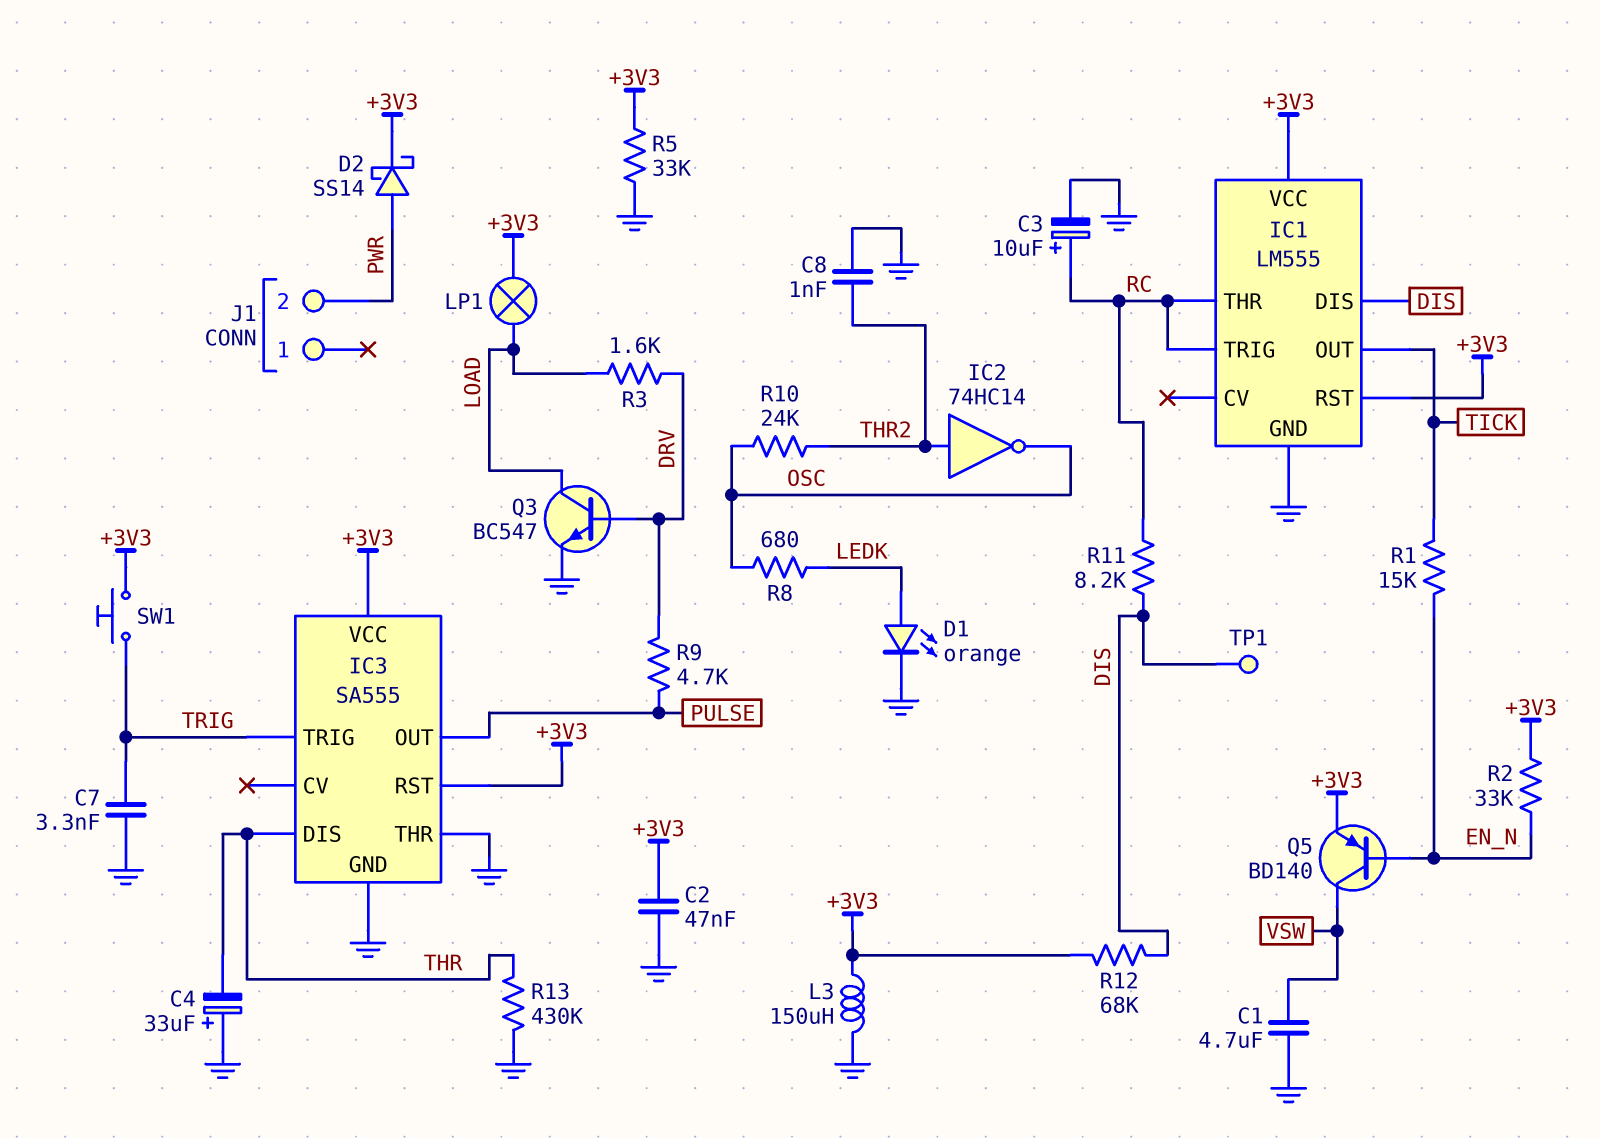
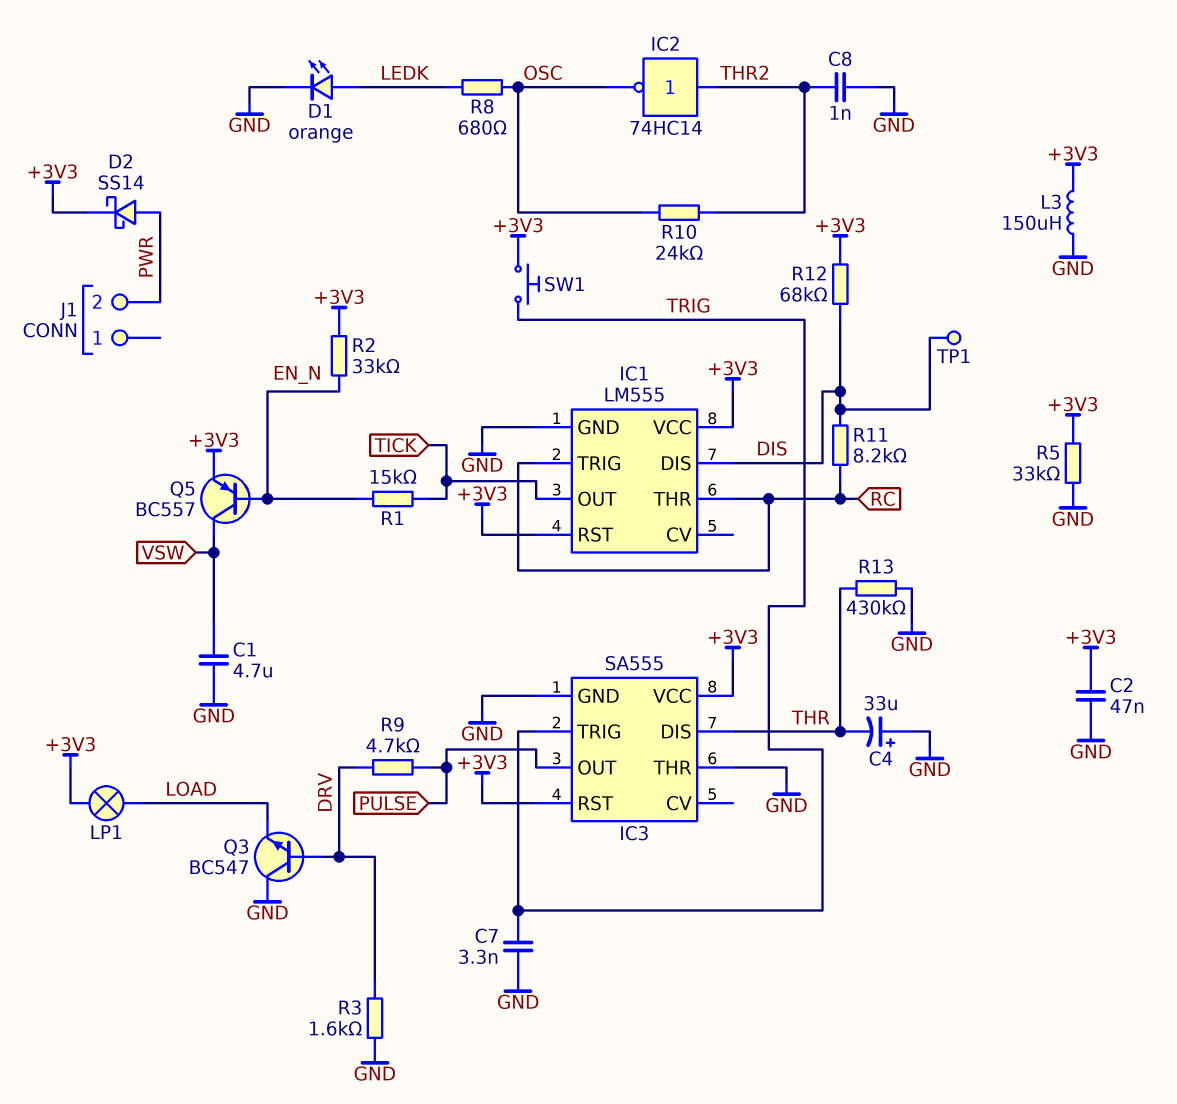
C3: 10uF (plus RC, minus GND) -> none
Q3: NPN BC547 (B DRV, C LOAD, E GND) -> NPN BC547 (B DRV, C GND, E LOAD)
Q5: PNP BD140 (B EN_N, C VSW, E +3V3) -> PNP BC557 (B EN_N, C VSW, E +3V3)
R3: 1.6k (DRV, LOAD) -> 1.6k (DRV, GND)

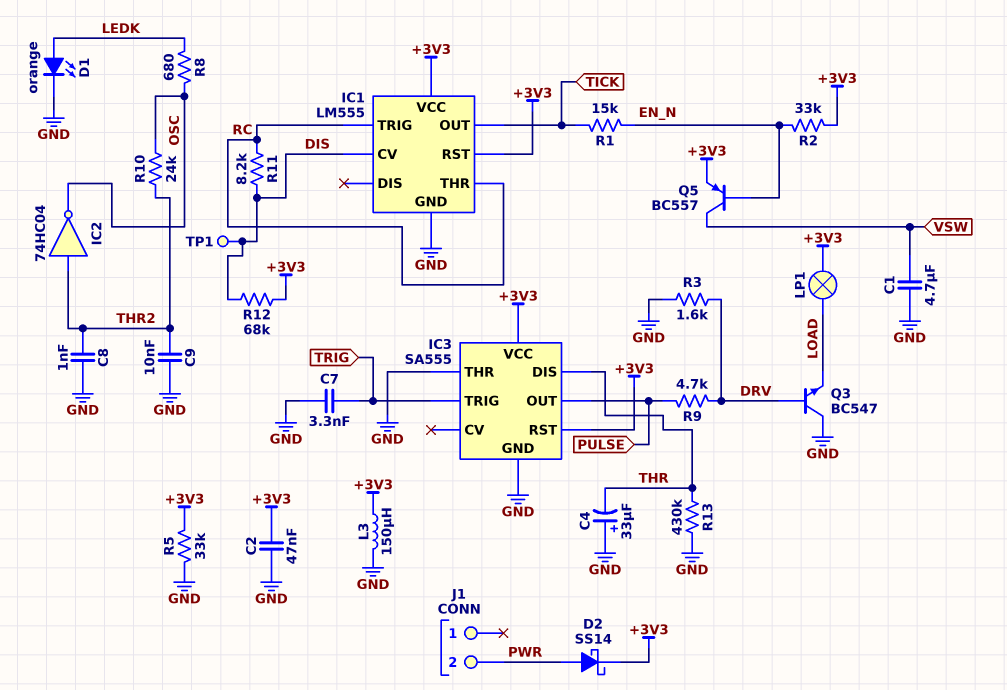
C9: none -> 10nF (GND, THR2)
IC1 pin CV: none -> DIS
IC1 pin DIS: DIS -> none
IC2: NOT 74HC14 (in THR2, out OSC) -> NOT 74HC04 (in THR2, out OSC)
SW1: button (+3V3, TRIG) -> none

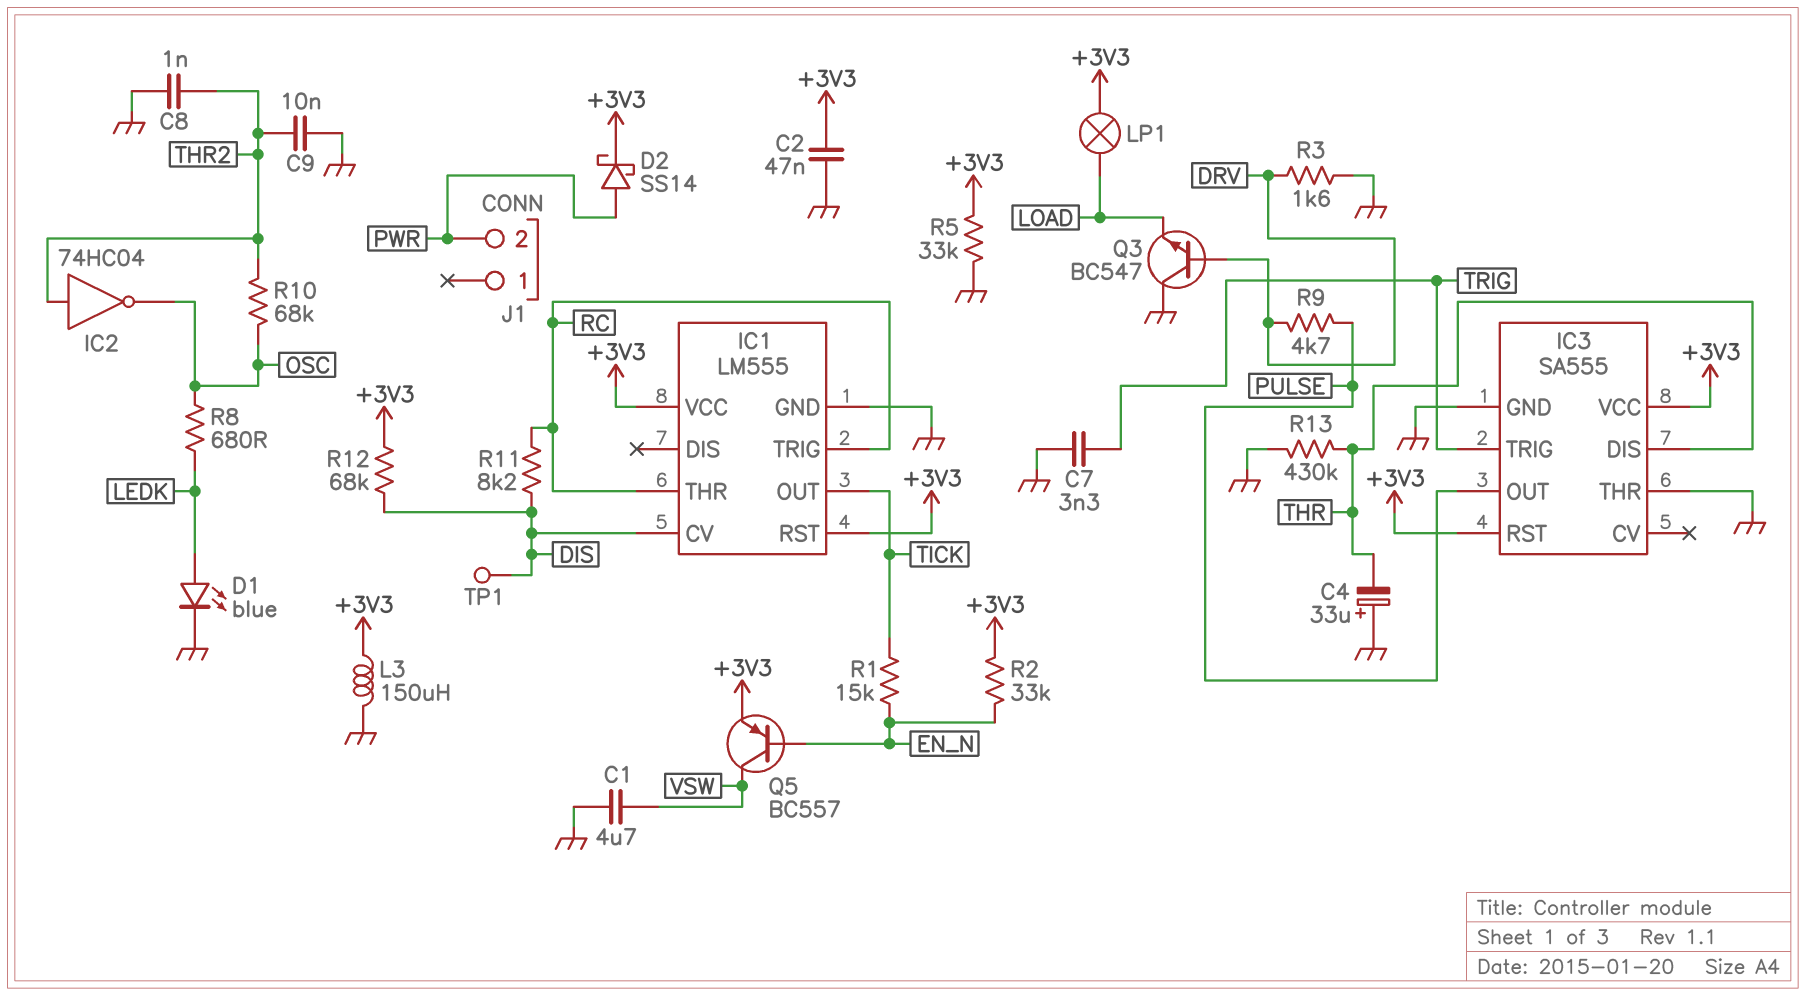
D1: LED orange (A LEDK, K GND) -> LED blue (A LEDK, K GND)
R10: 24k (OSC, THR2) -> 68k (OSC, THR2)

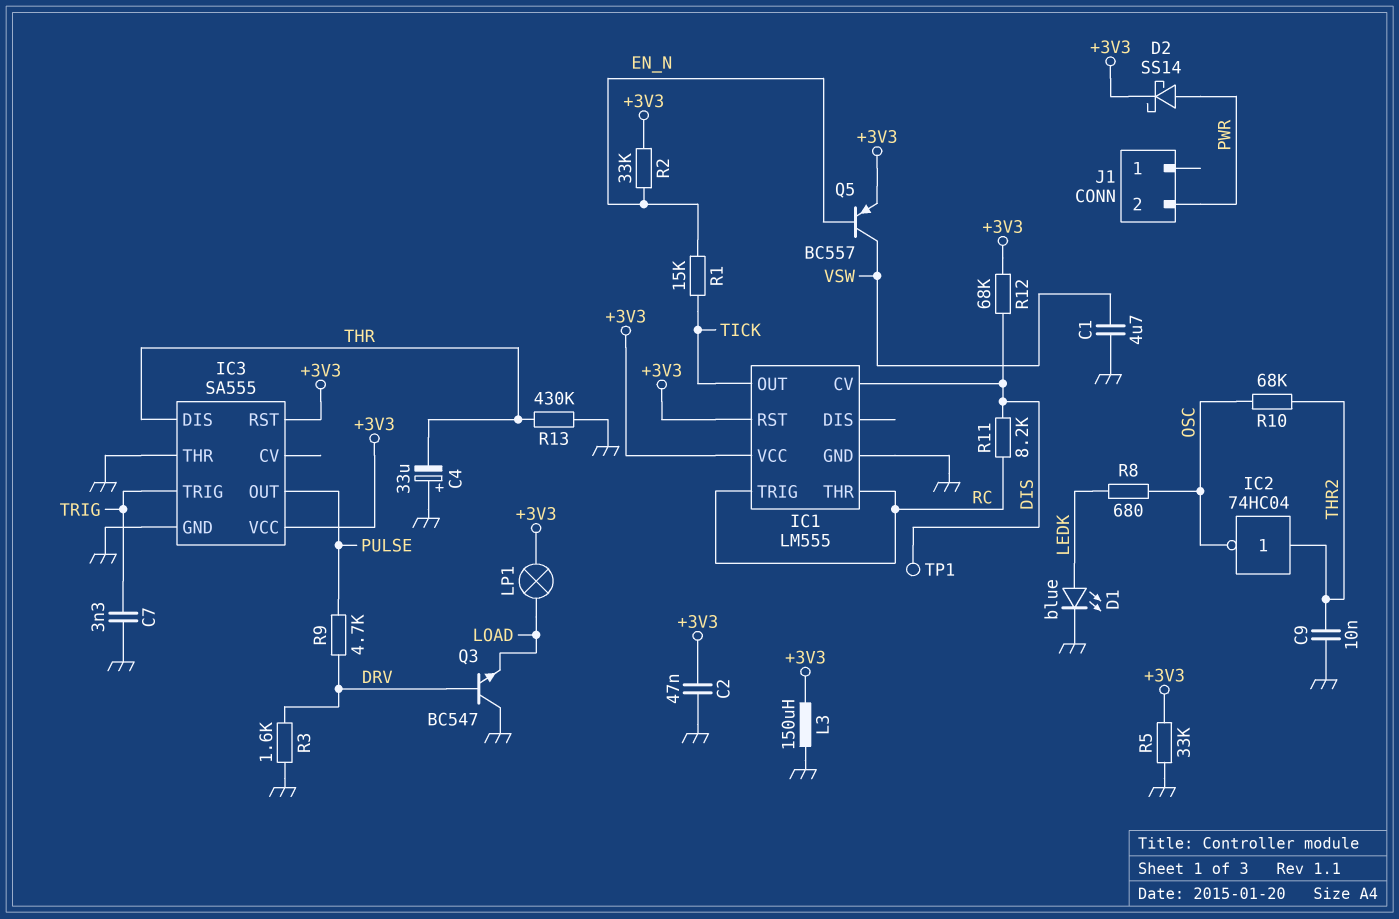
C8: 1nF (GND, THR2) -> none

